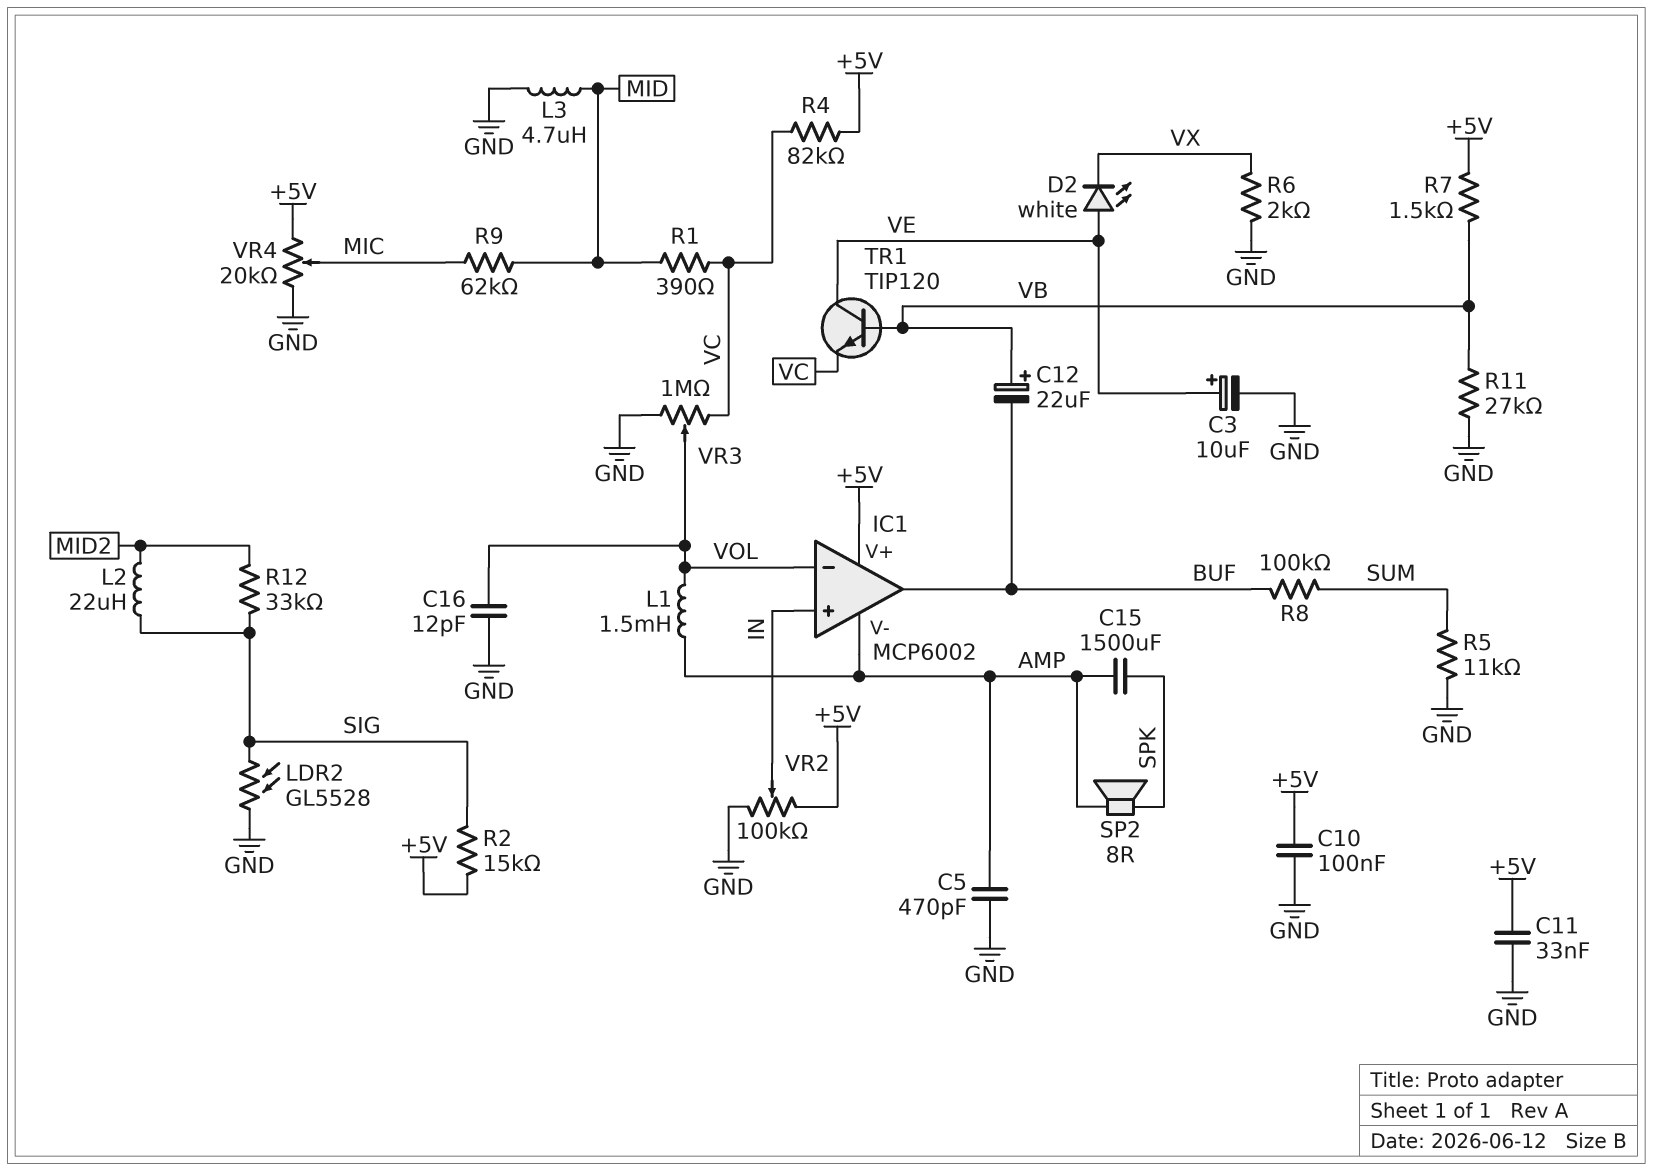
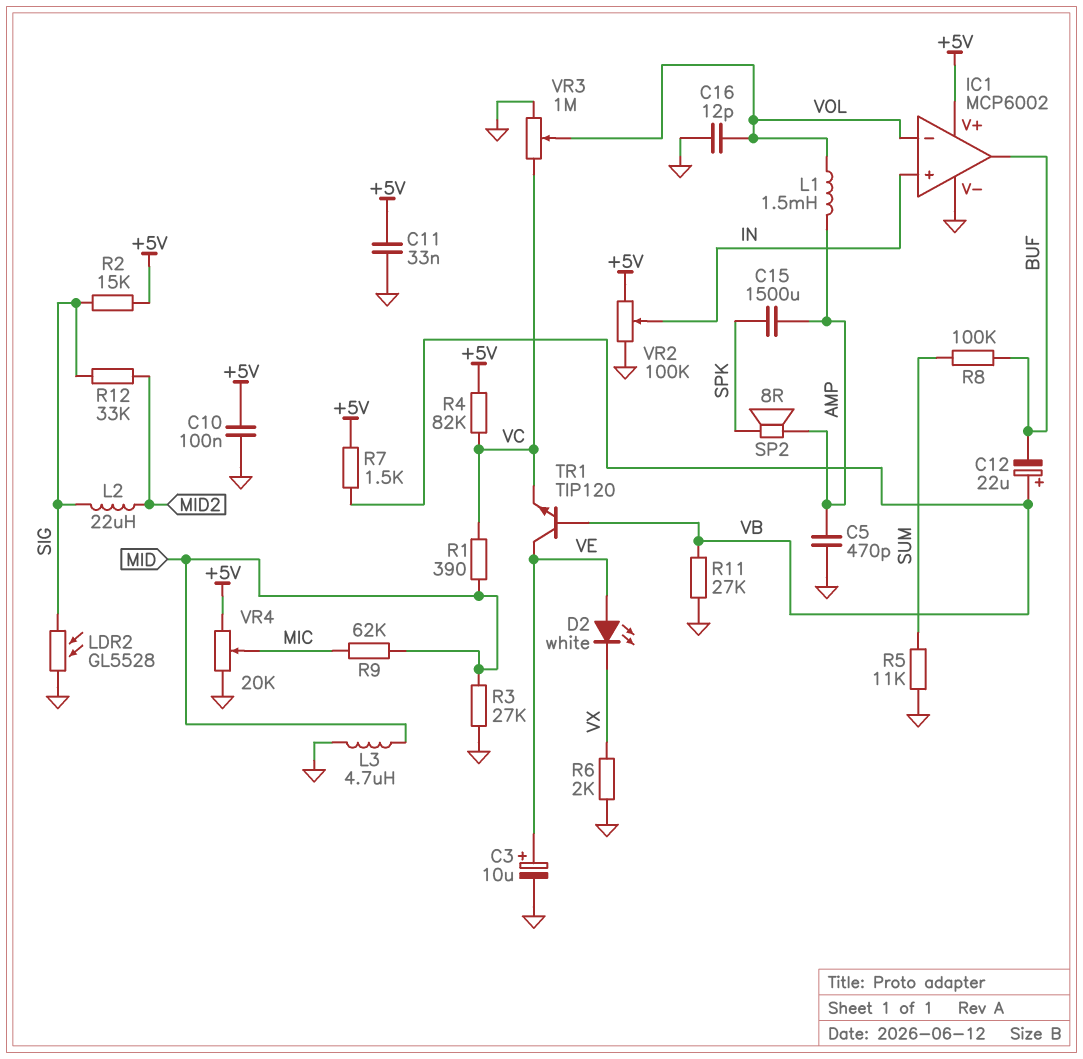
IC1 pin V-: AMP -> GND
R3: none -> 27k (GND, MID)

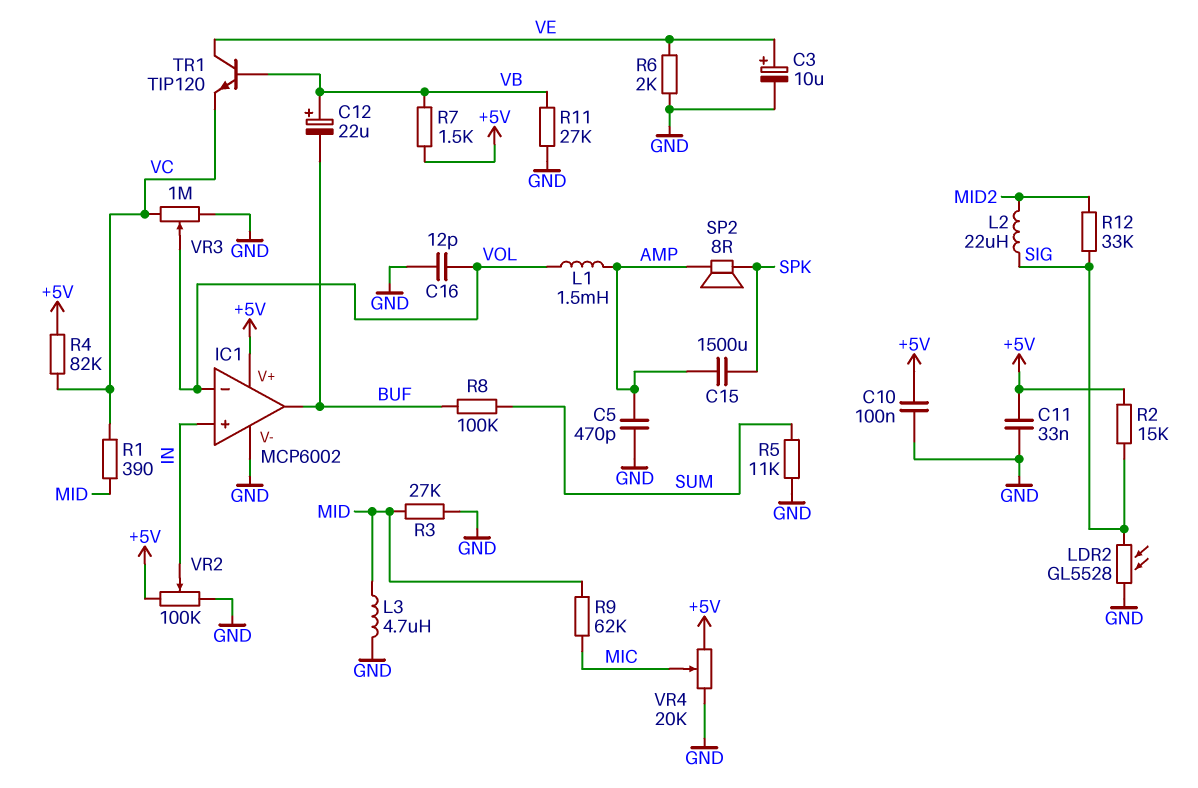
D2: LED white (A VE, K VX) -> none
R6: 2k (GND, VX) -> 2k (GND, VE)

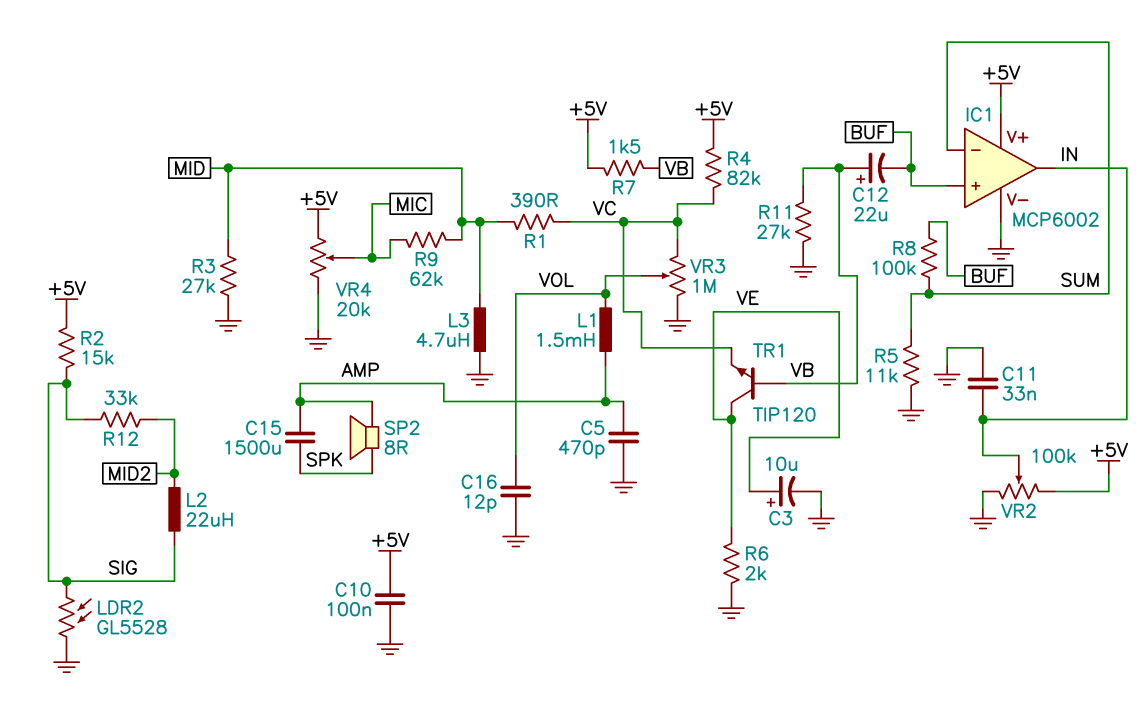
C11: 33nF (+5V, GND) -> 33nF (GND, IN)
IC1 pin in+: IN -> BUF
IC1 pin in-: VOL -> SUM
IC1 pin out: BUF -> IN

